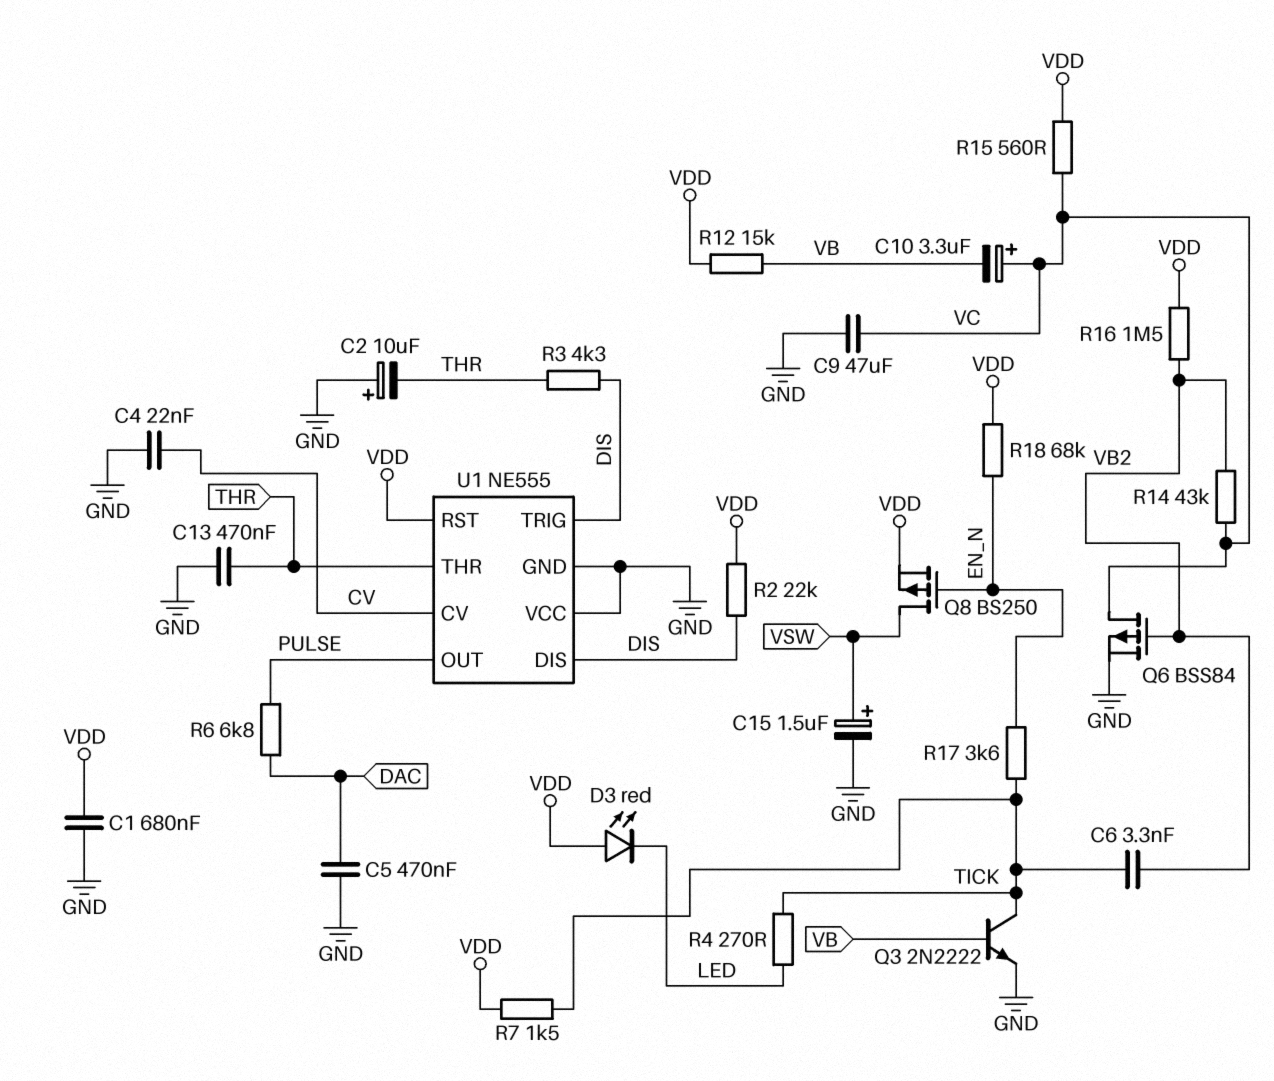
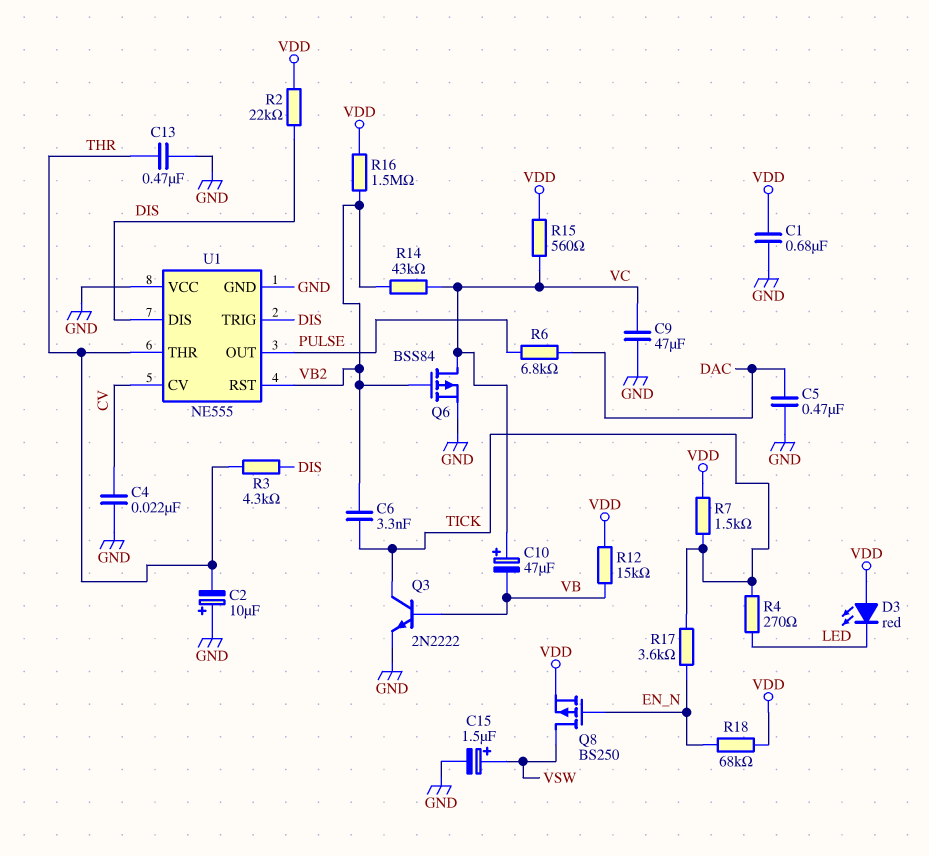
C10: 3.3uF (plus VC, minus VB) -> 47uF (plus VC, minus VB)
U1 pin RST: VDD -> VB2

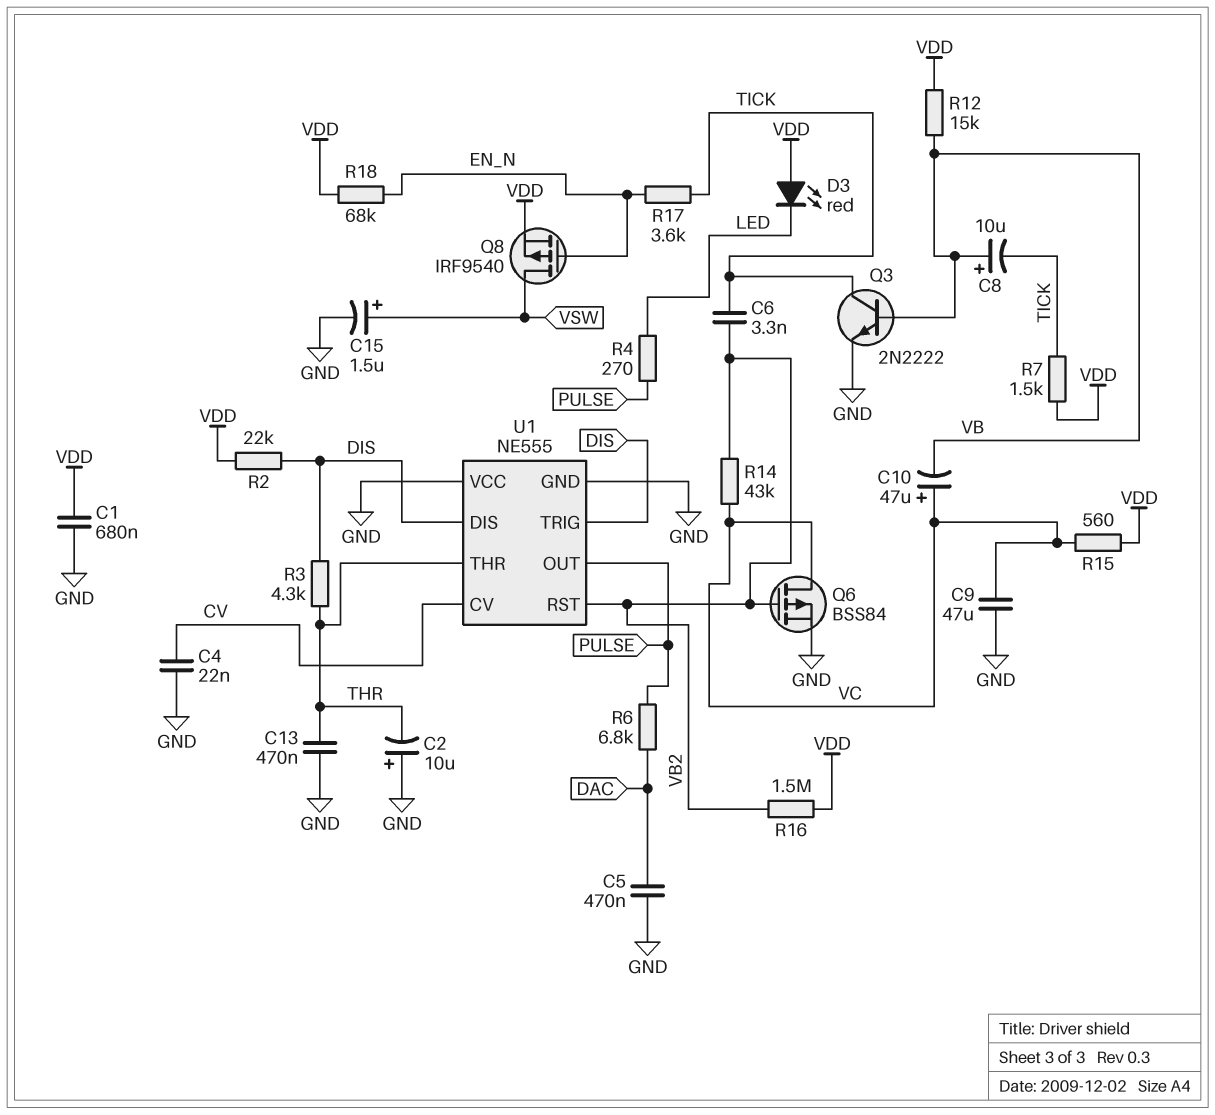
C8: none -> 10uF (plus VB, minus TICK)
Q8: PMOS BS250 (G EN_N, D VSW, S VDD) -> PMOS IRF9540 (G EN_N, D VSW, S VDD)
R4: 270 (LED, TICK) -> 270 (LED, PULSE)

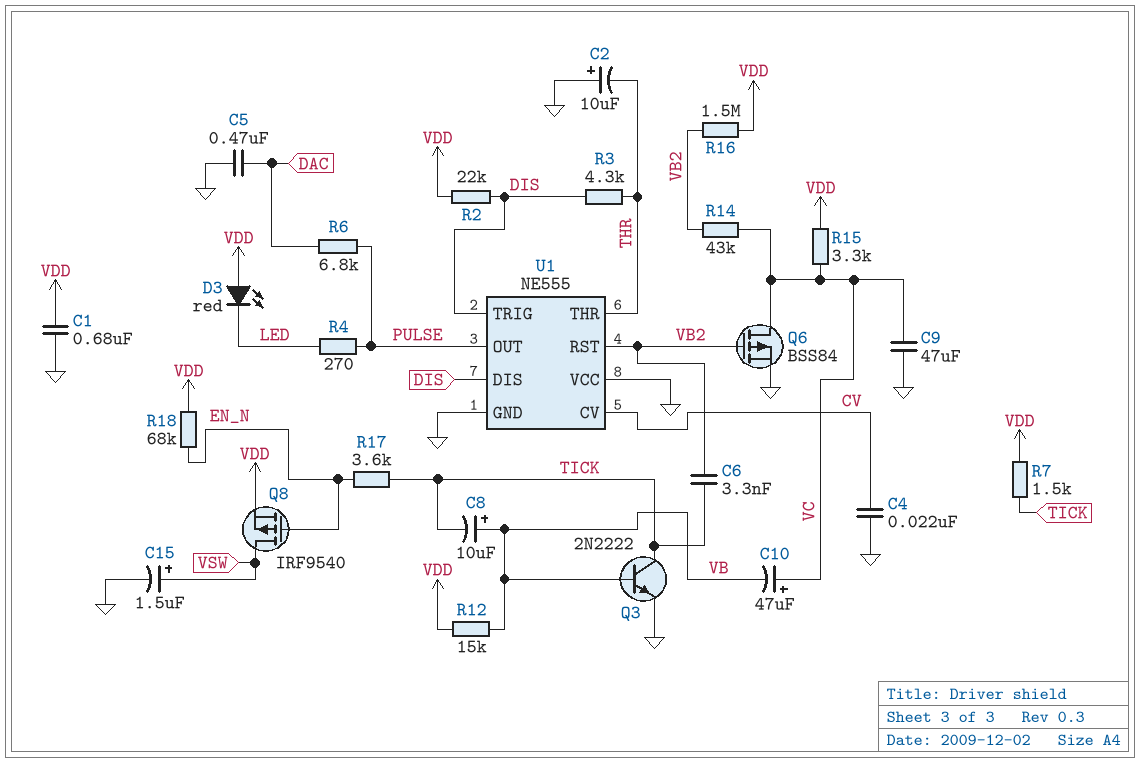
C13: 470nF (GND, THR) -> none
R15: 560 (VC, VDD) -> 3.3k (VC, VDD)

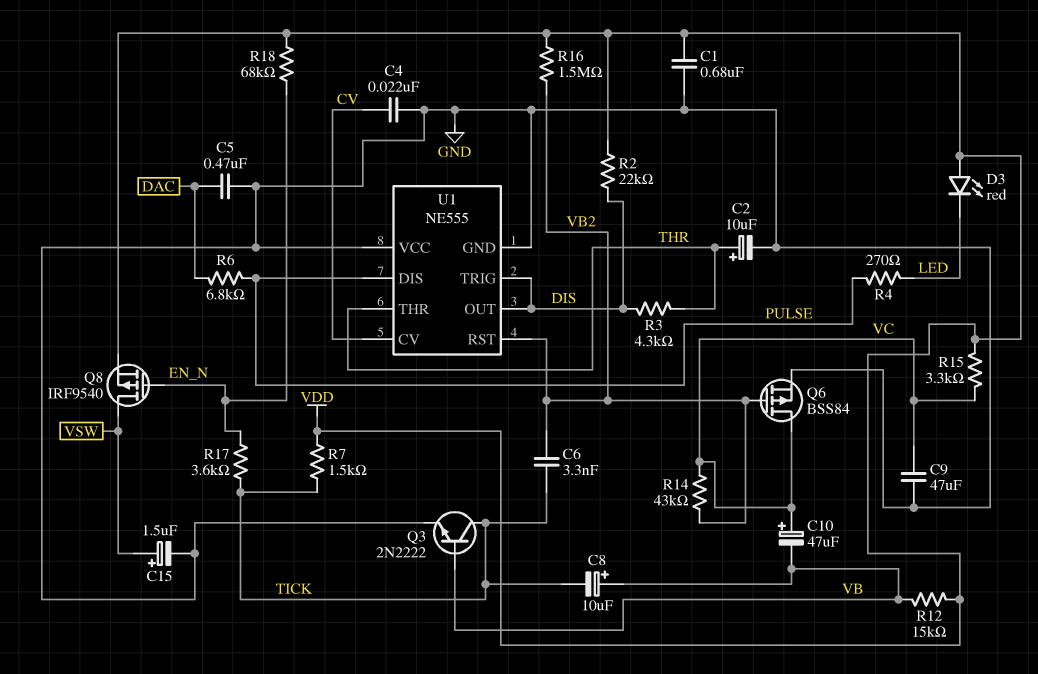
C2: 10uF (plus GND, minus THR) -> 10uF (plus THR, minus GND)
U1 pin DIS: DIS -> PULSE
U1 pin OUT: PULSE -> DIS

